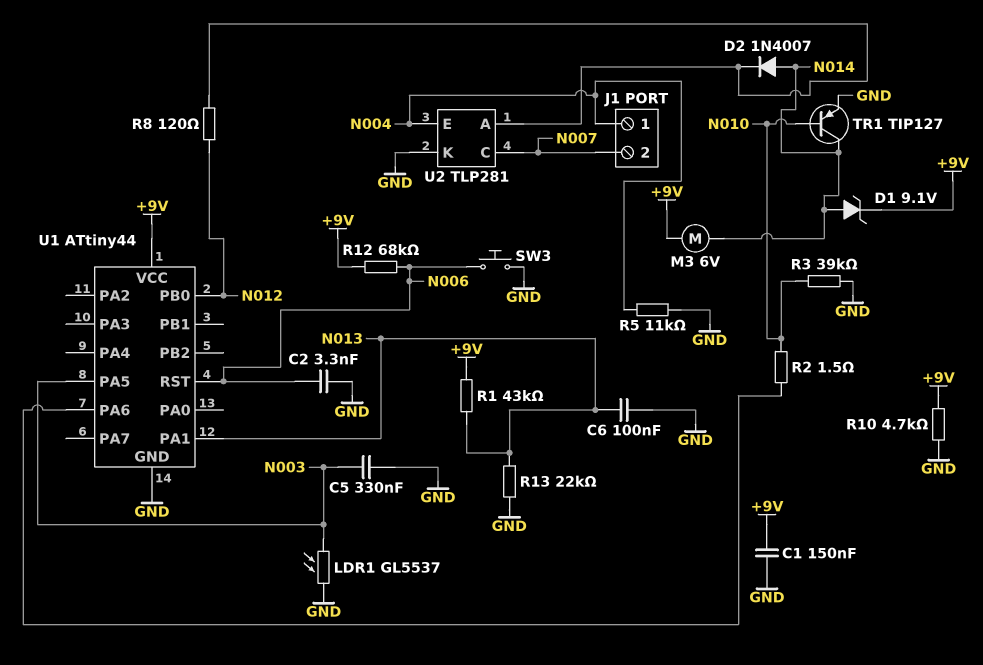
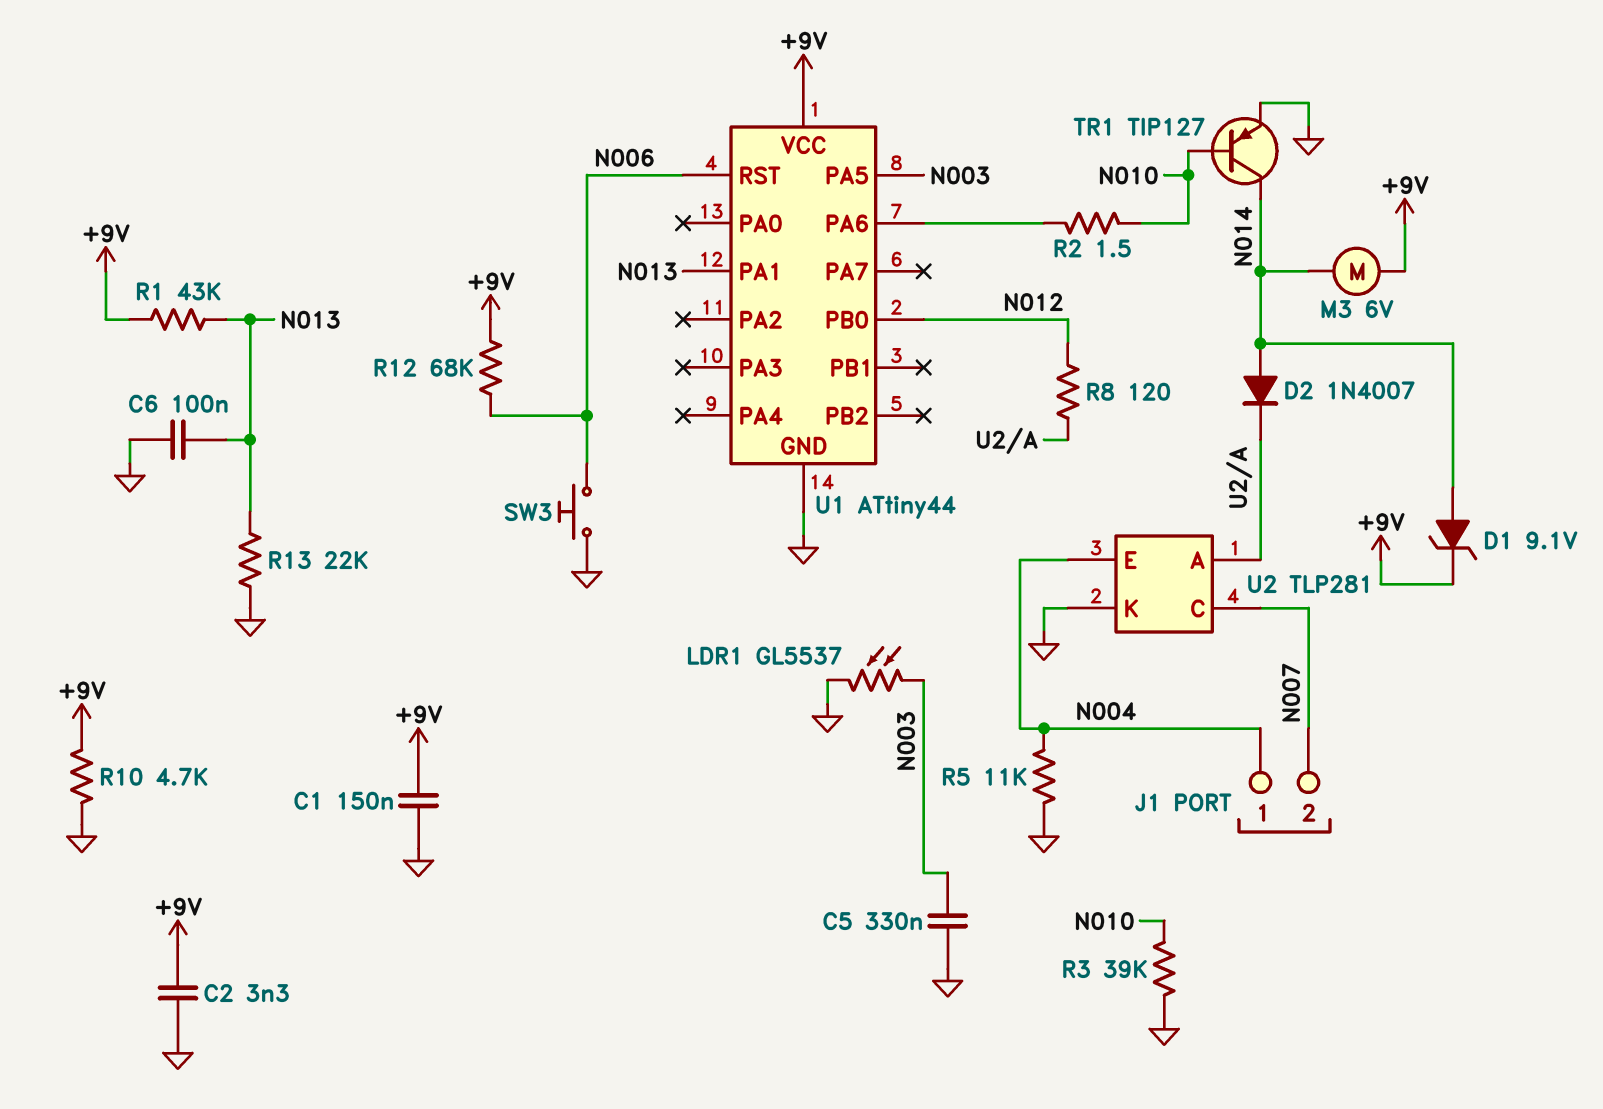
C2: 3.3nF (GND, N006) -> 3.3nF (+9V, GND)

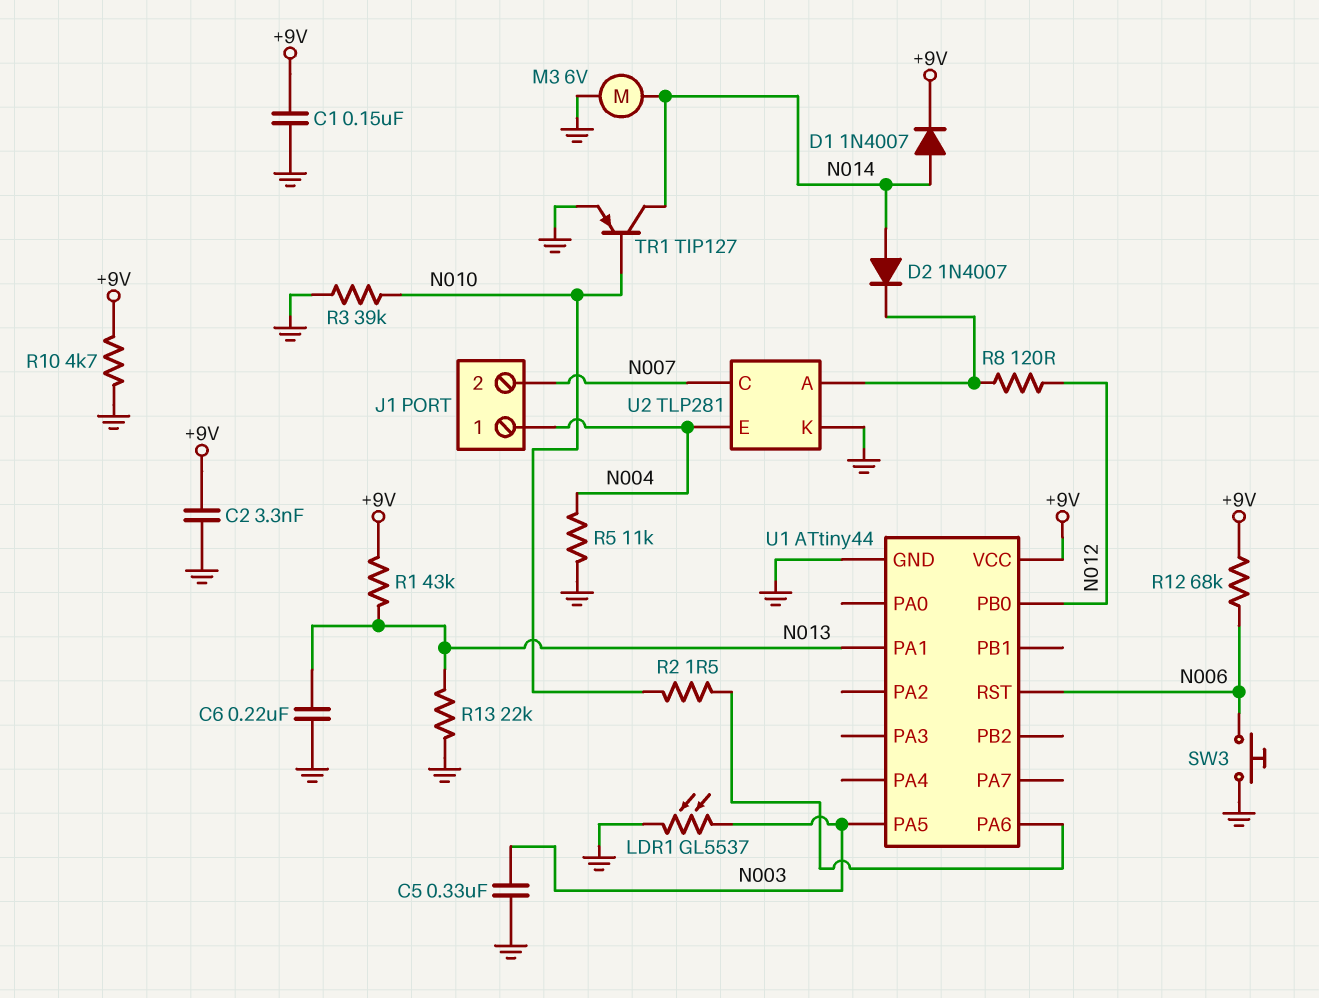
C6: 100nF (GND, N013) -> 220nF (GND, N013)
D1: zener 9.1V (A N014, K +9V) -> diode 1N4007 (A N014, K +9V)
M3: motor 6V (+9V, N014) -> motor 6V (GND, N014)

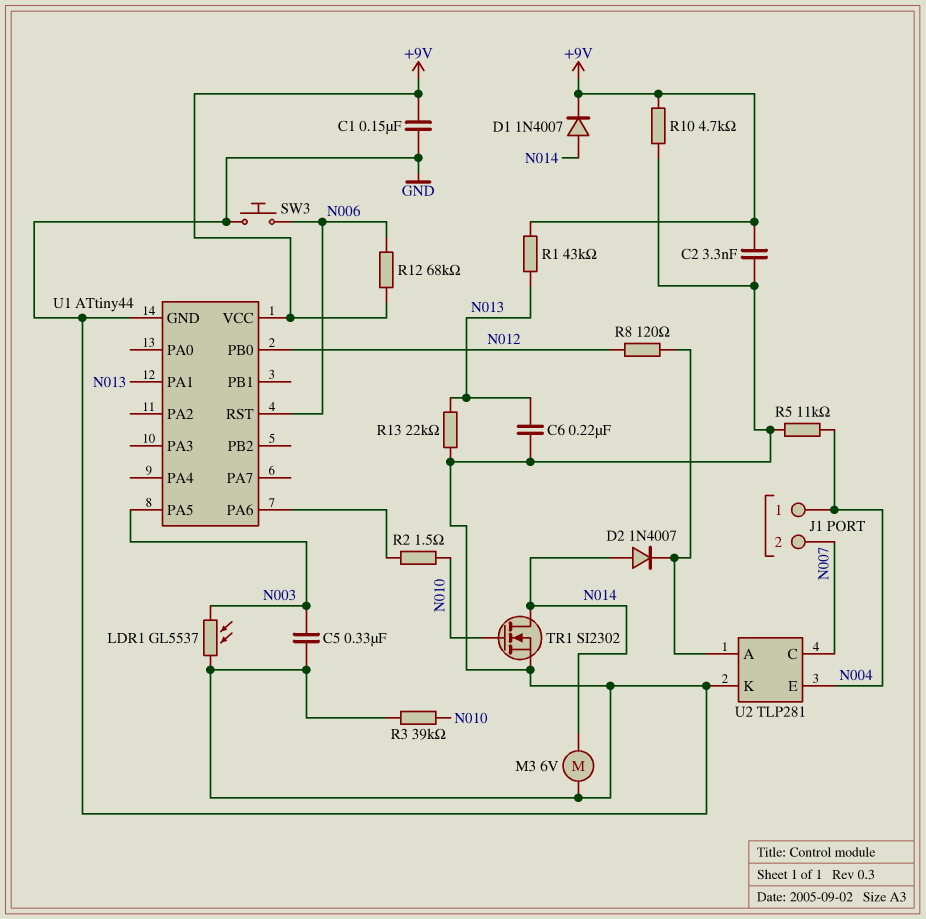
TR1: PNP TIP127 (B N010, C N014, E GND) -> NMOS SI2302 (G N010, D N014, S GND)

